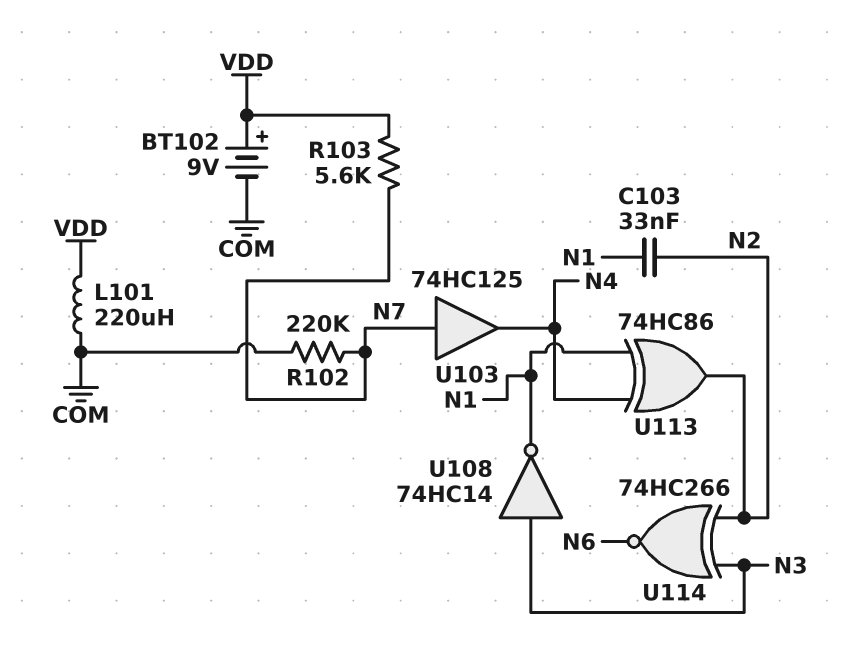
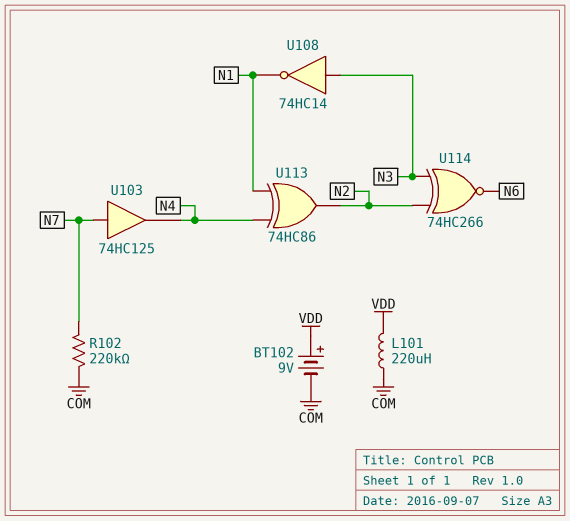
C103: 33nF (N1, N2) -> none
R103: 5.6k (N7, VDD) -> none

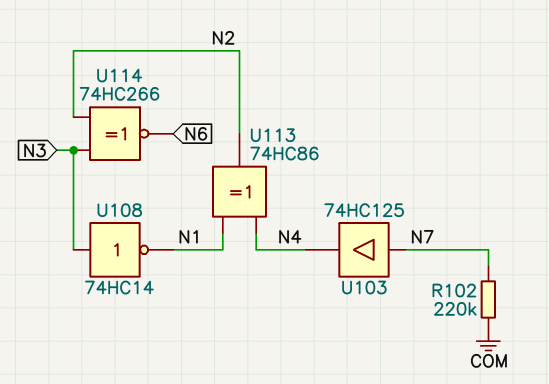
BT102: 9V (plus VDD, minus COM) -> none
L101: 220uH (COM, VDD) -> none

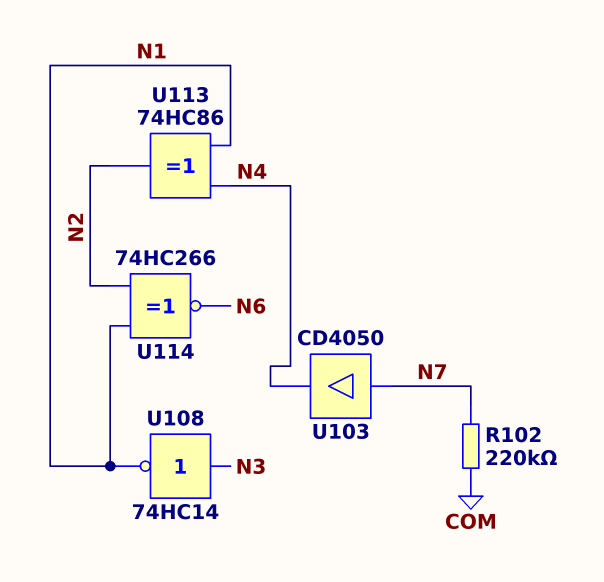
U103: buffer 74HC125 (in N7, out N4) -> buffer CD4050 (in N7, out N4)
U114: XNOR 74HC266 (in N2, in N3, out N6) -> XNOR 74HC266 (in N1, in N2, out N6)

